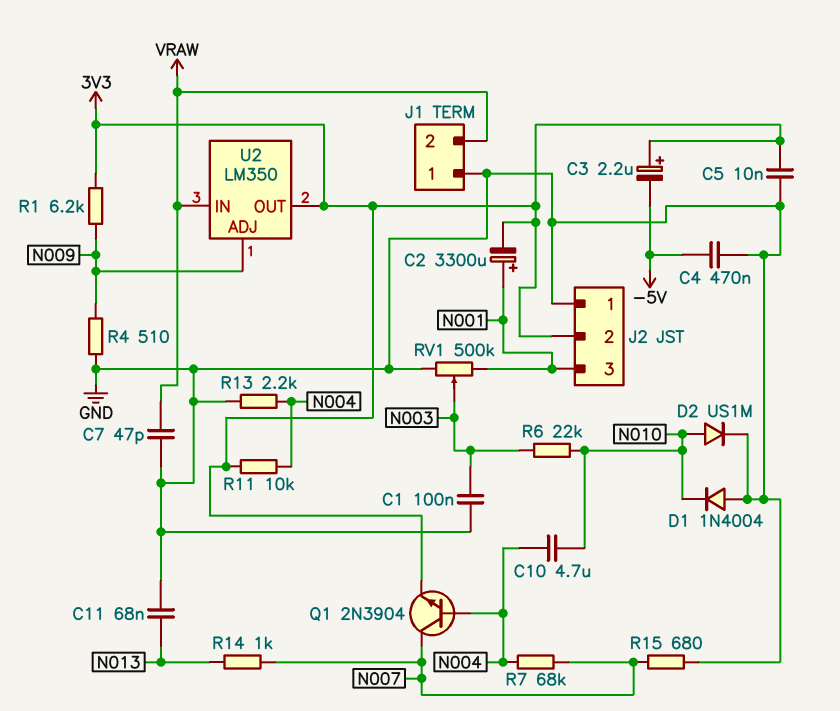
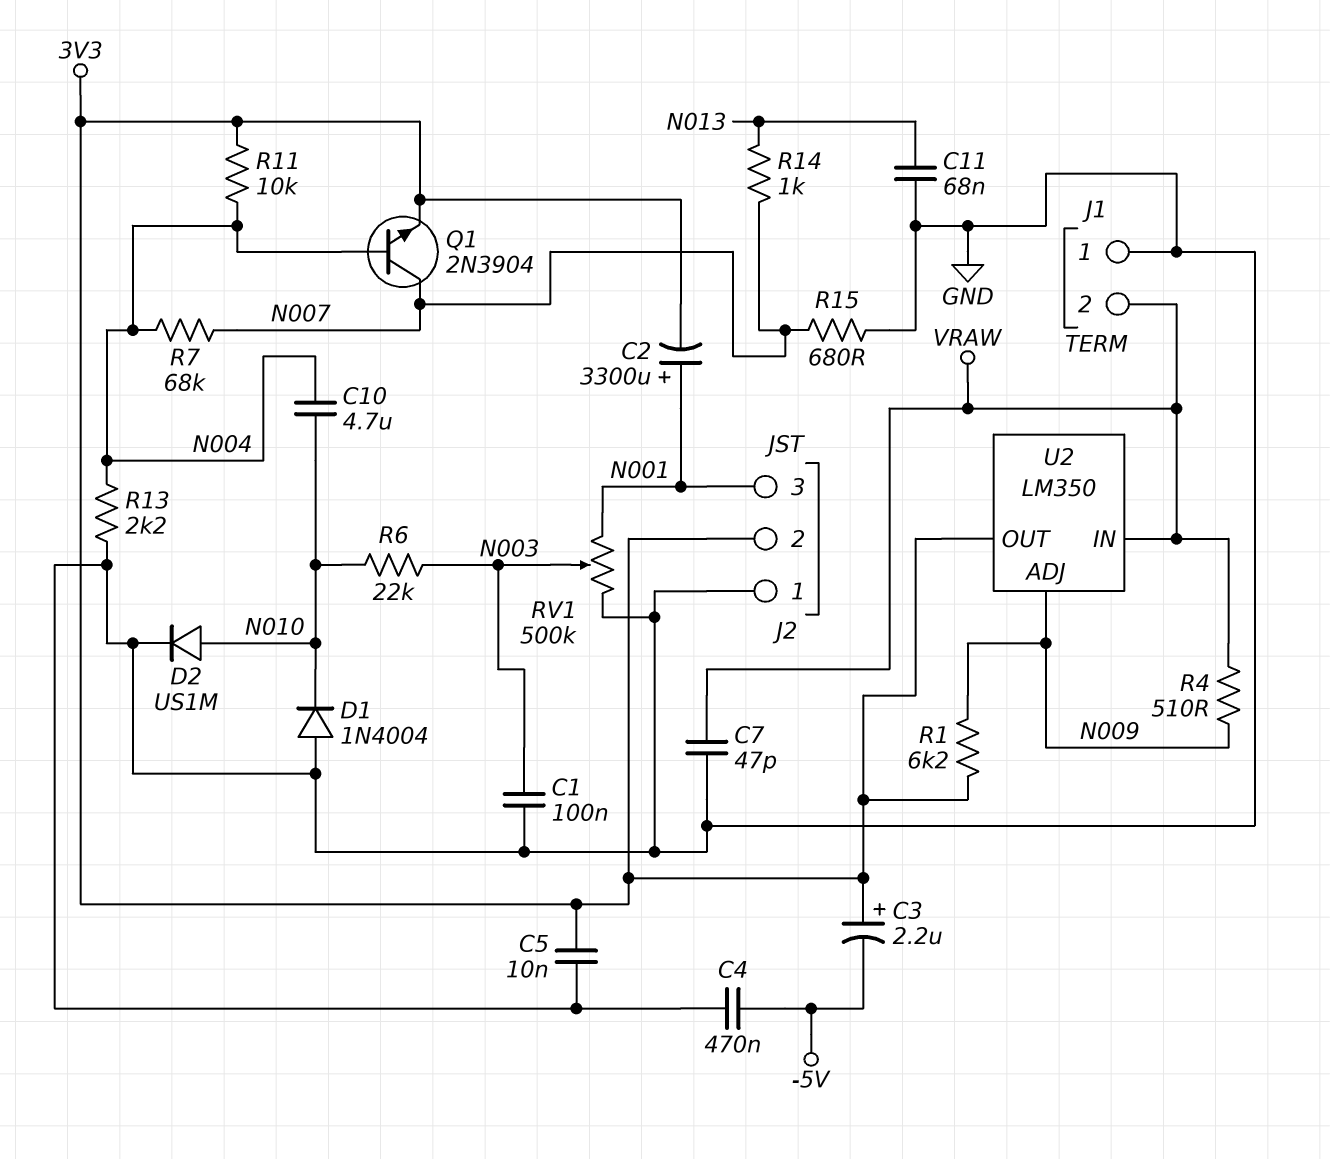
R4: 510 (GND, N009) -> 510 (N009, VRAW)

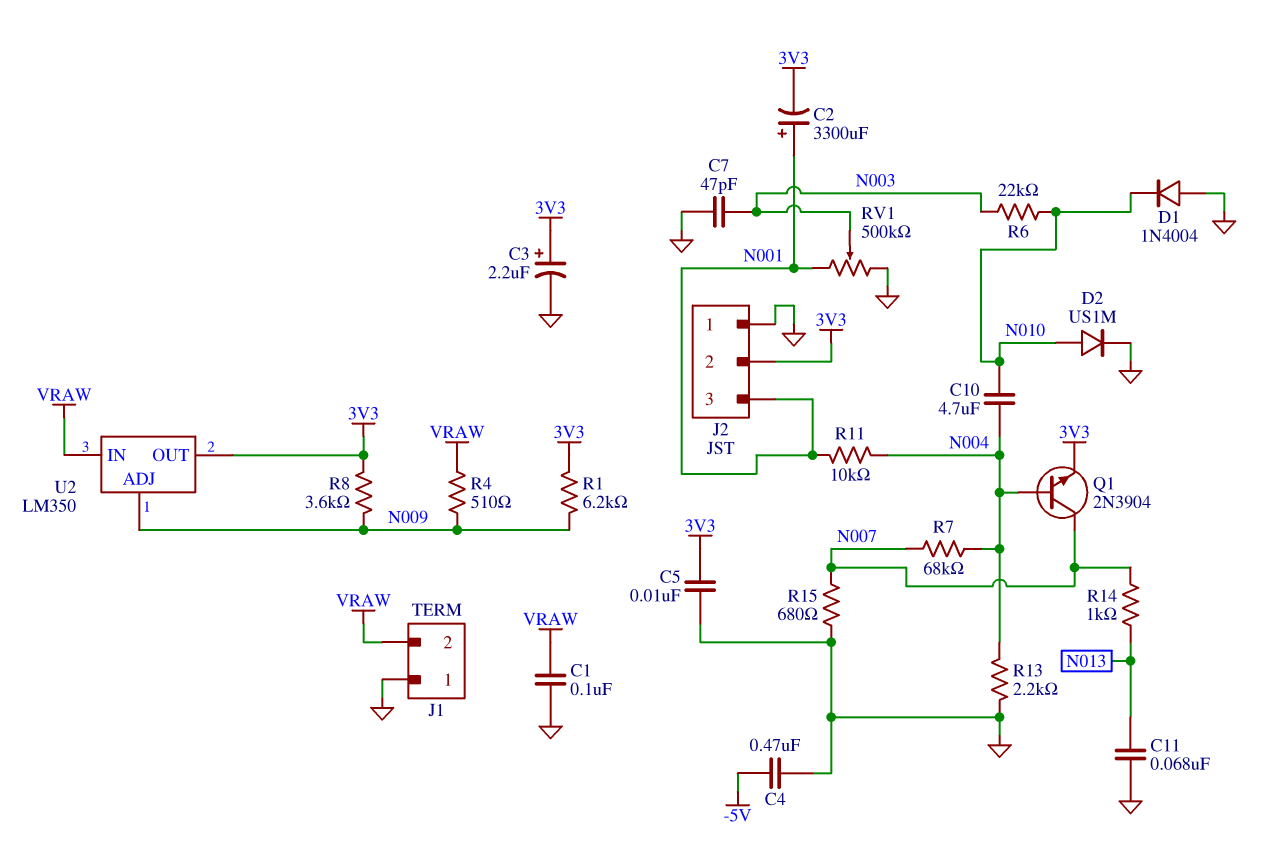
C1: 100nF (GND, N003) -> 100nF (GND, VRAW)
C3: 2.2uF (plus 3V3, minus -5V) -> 2.2uF (plus 3V3, minus GND)
C7: 47pF (GND, VRAW) -> 47pF (GND, N003)
R8: none -> 3.6k (3V3, N009)
R11: 10k (3V3, N004) -> 10k (N001, N004)

